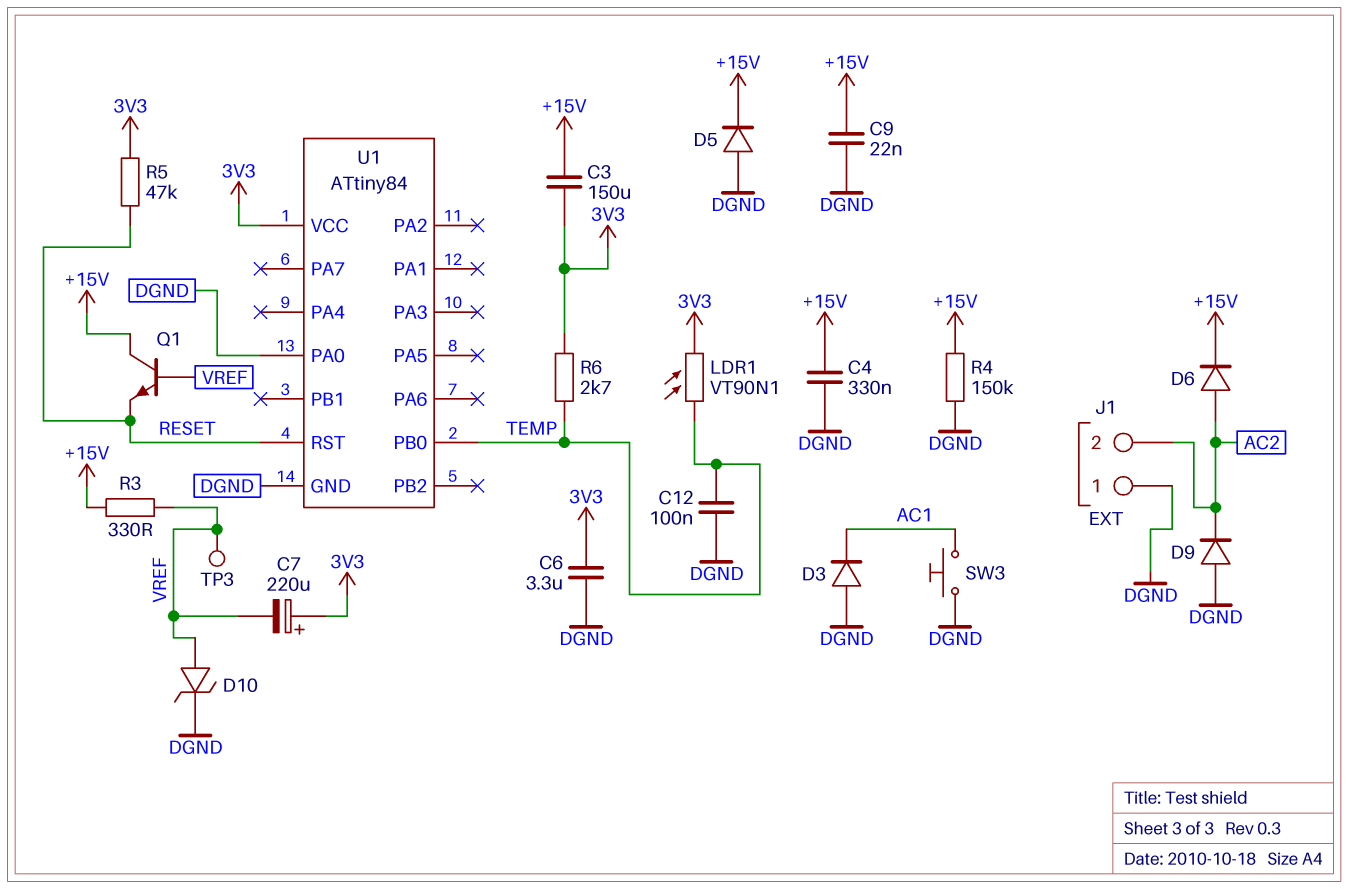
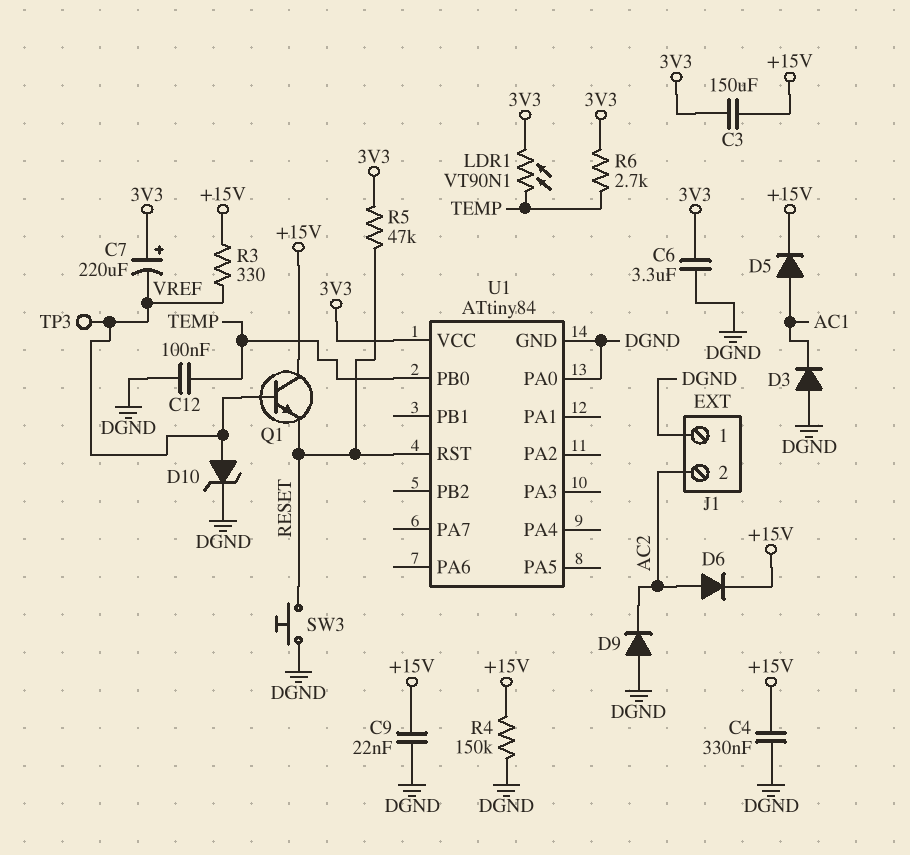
D5: diode (A DGND, K +15V) -> diode (A AC1, K +15V)
SW3: button (AC1, DGND) -> button (DGND, RESET)

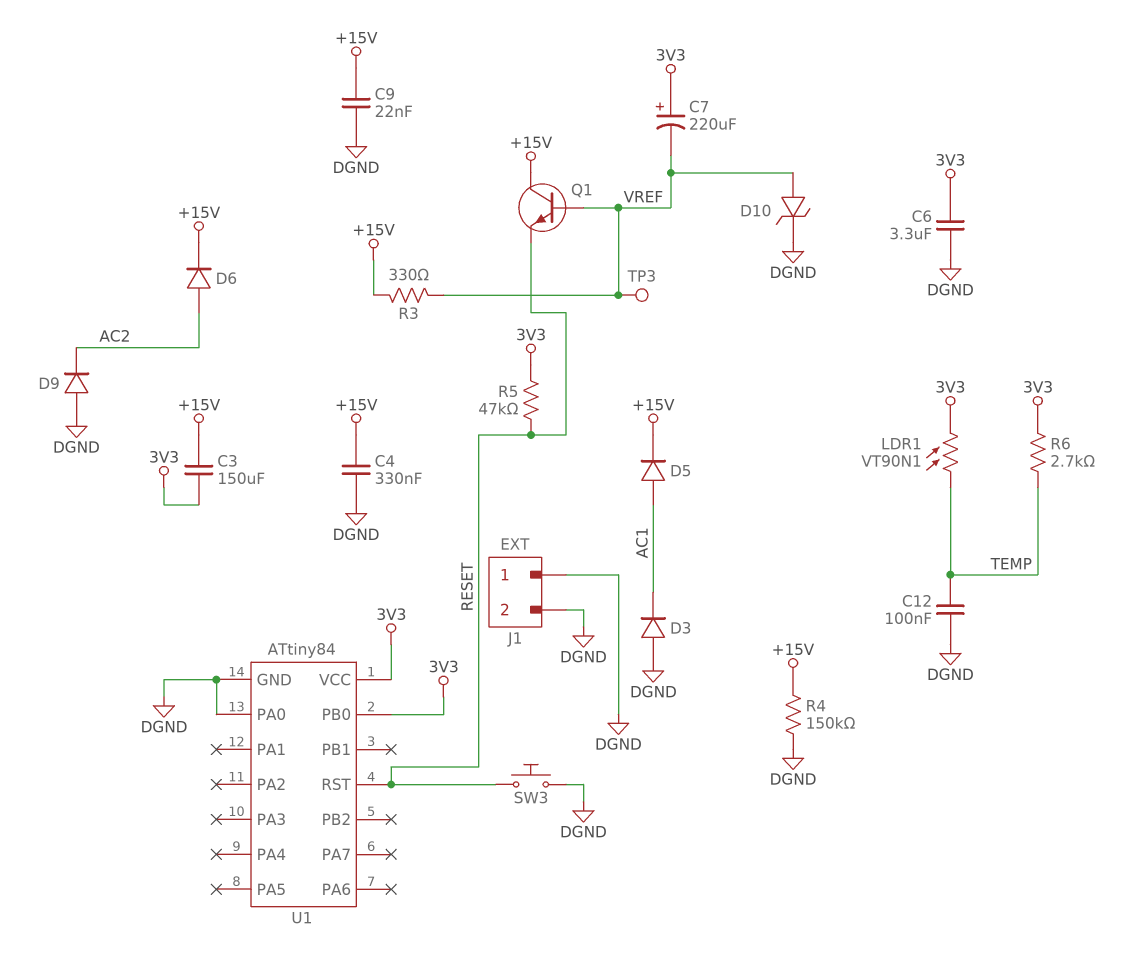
J1 pin 2: AC2 -> DGND
U1 pin PB0: TEMP -> 3V3

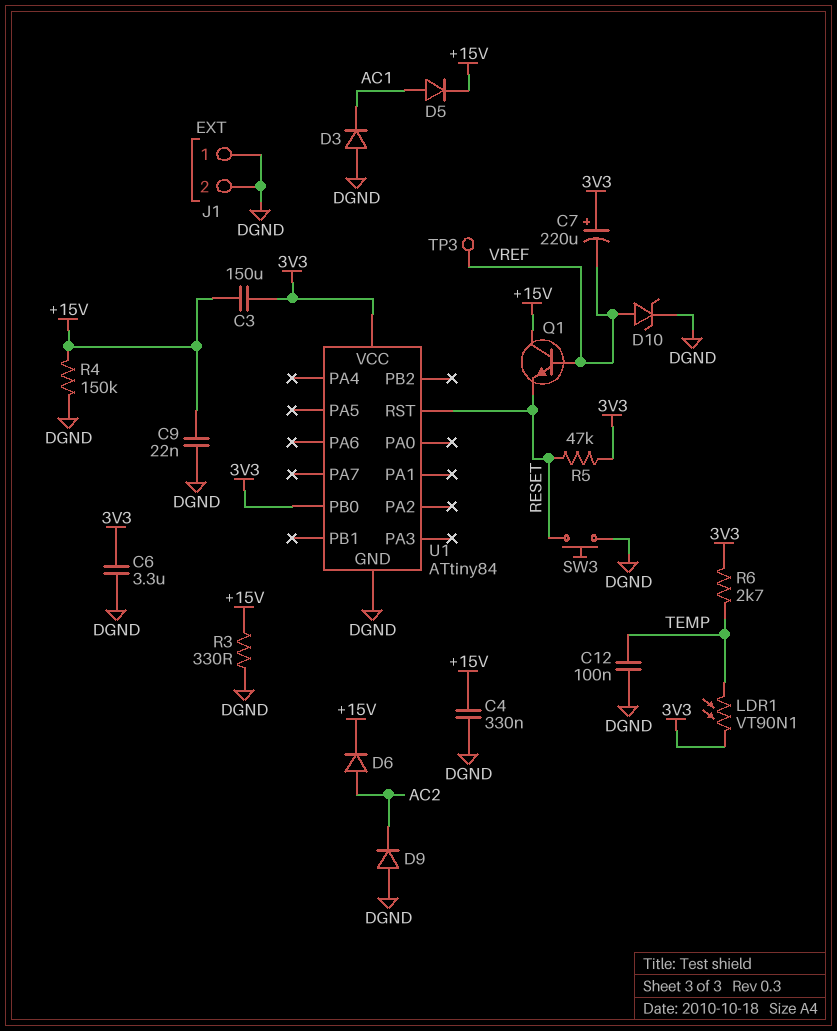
R3: 330 (+15V, VREF) -> 330 (+15V, DGND)
U1 pin PA0: DGND -> none

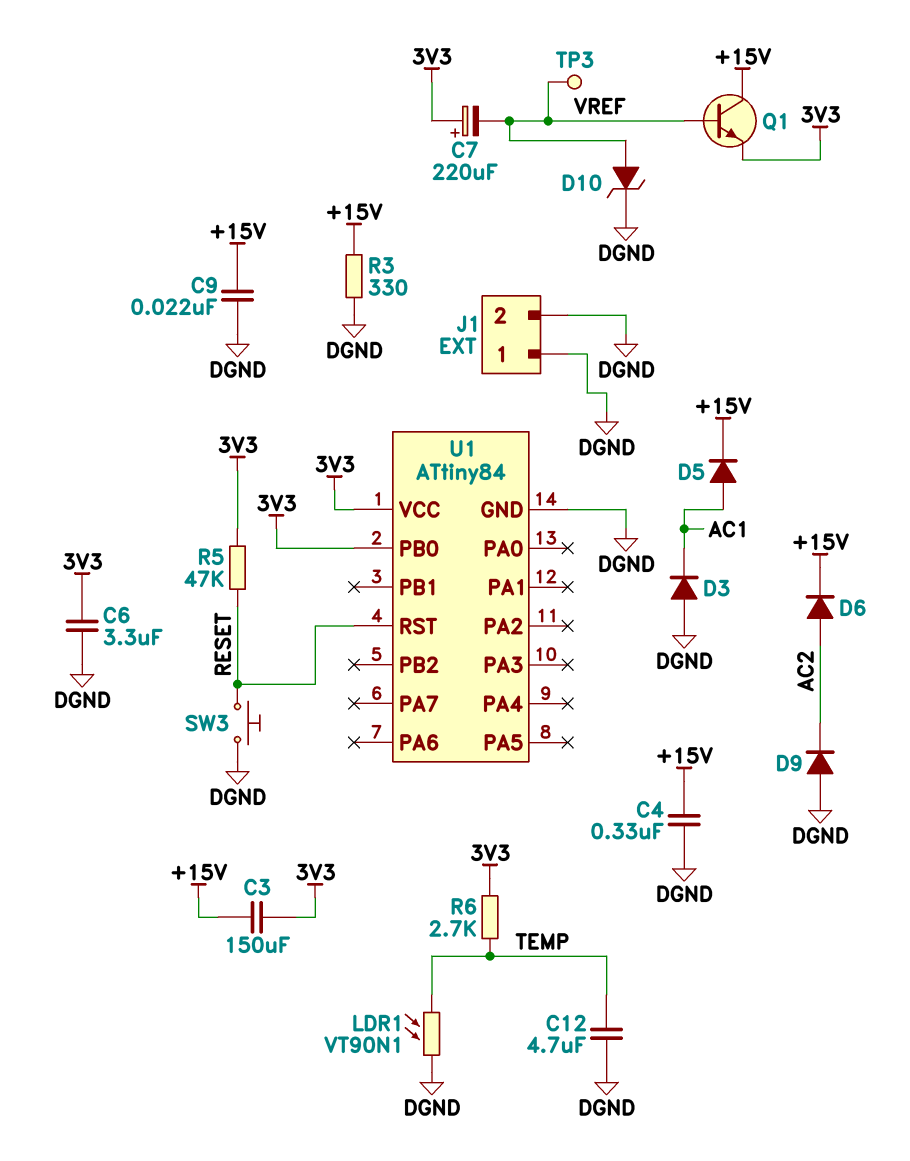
C12: 100nF (DGND, TEMP) -> 4.7uF (DGND, TEMP)
LDR1: VT90N1 (3V3, TEMP) -> VT90N1 (DGND, TEMP)
Q1: NPN (B VREF, C +15V, E RESET) -> NPN (B VREF, C +15V, E 3V3)
R4: 150k (+15V, DGND) -> none

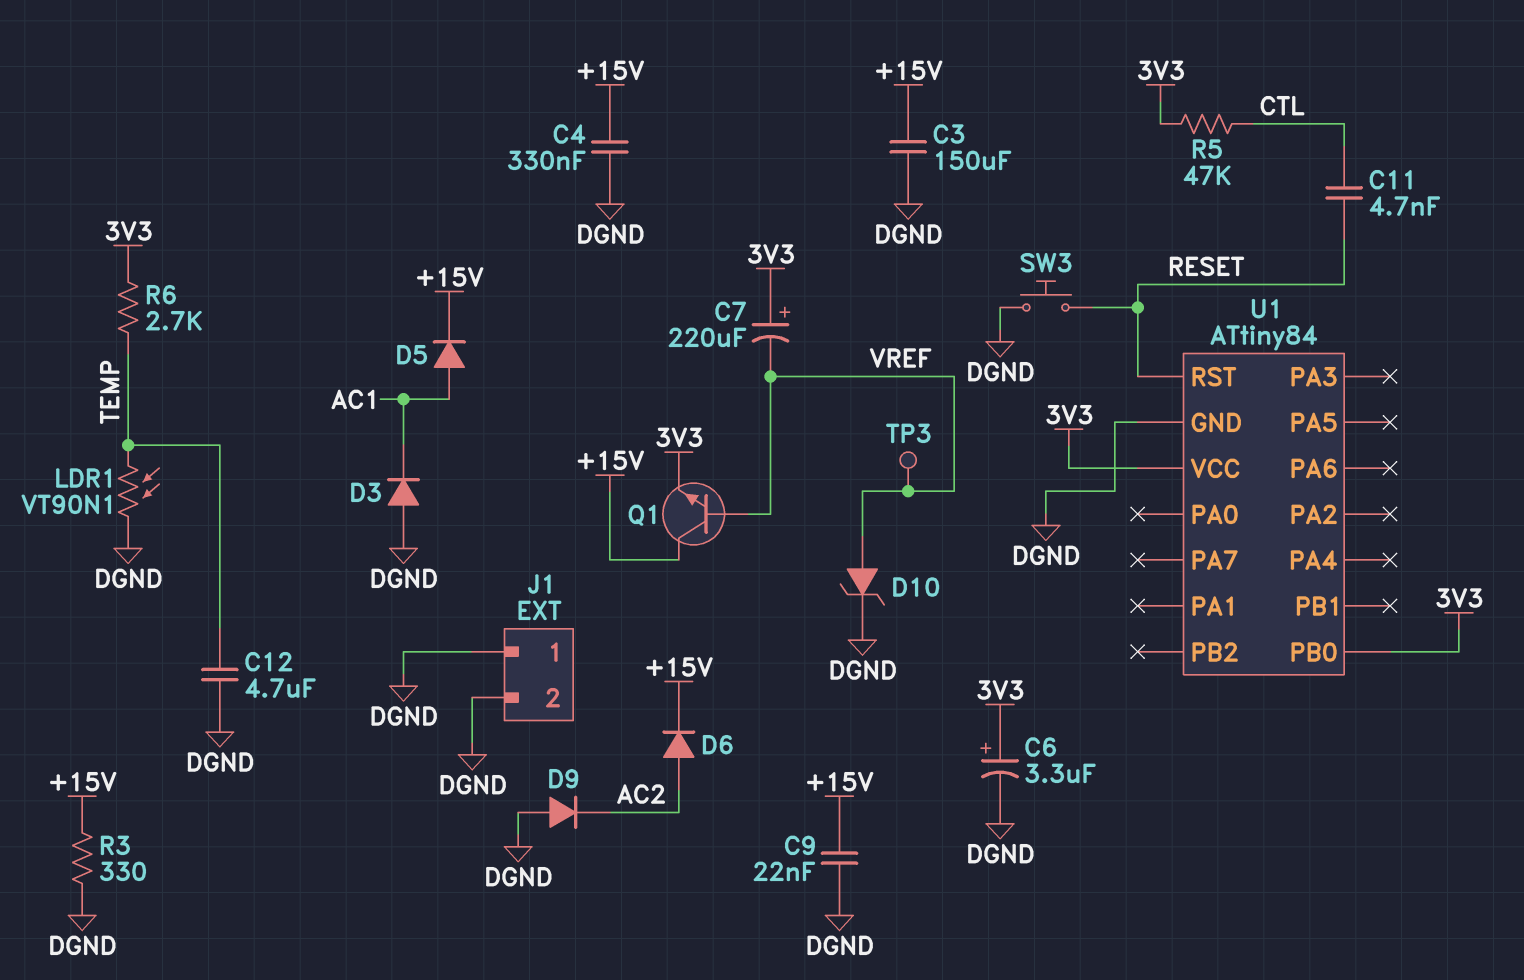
C3: 150uF (+15V, 3V3) -> 150uF (+15V, DGND)
C6: 3.3uF (3V3, DGND) -> 3.3uF (plus 3V3, minus DGND)
C11: none -> 4.7nF (CTL, RESET)
R5: 47k (3V3, RESET) -> 47k (3V3, CTL)

